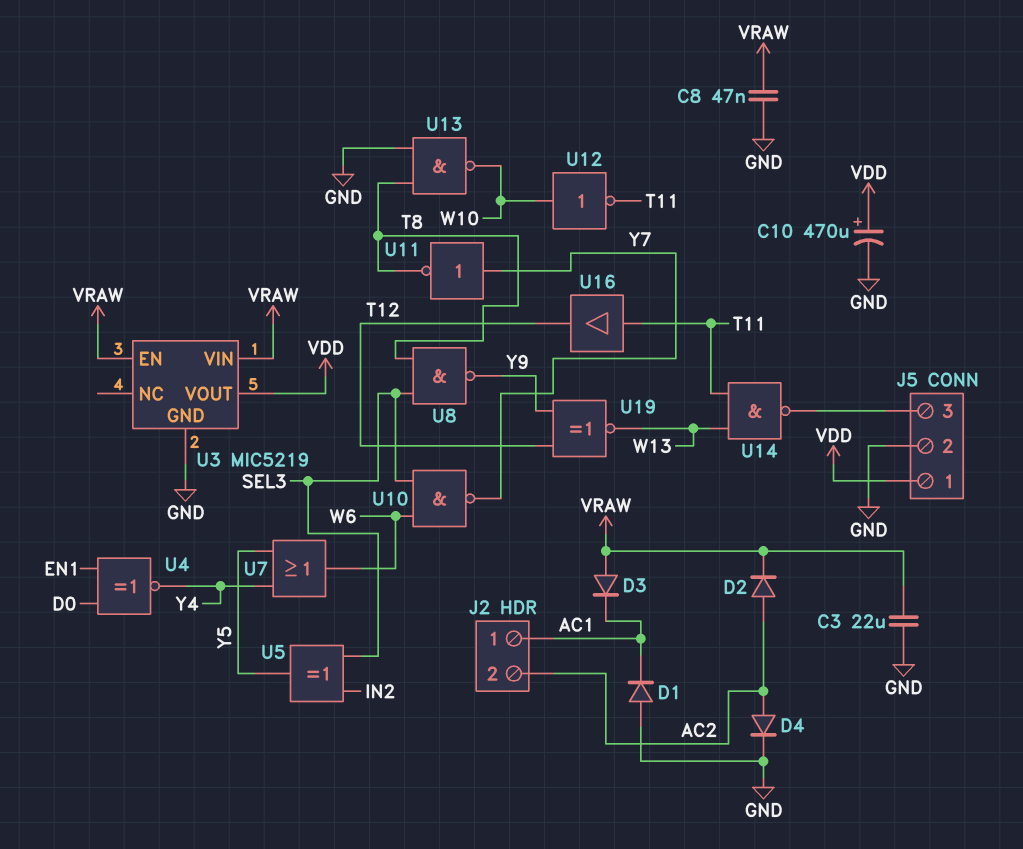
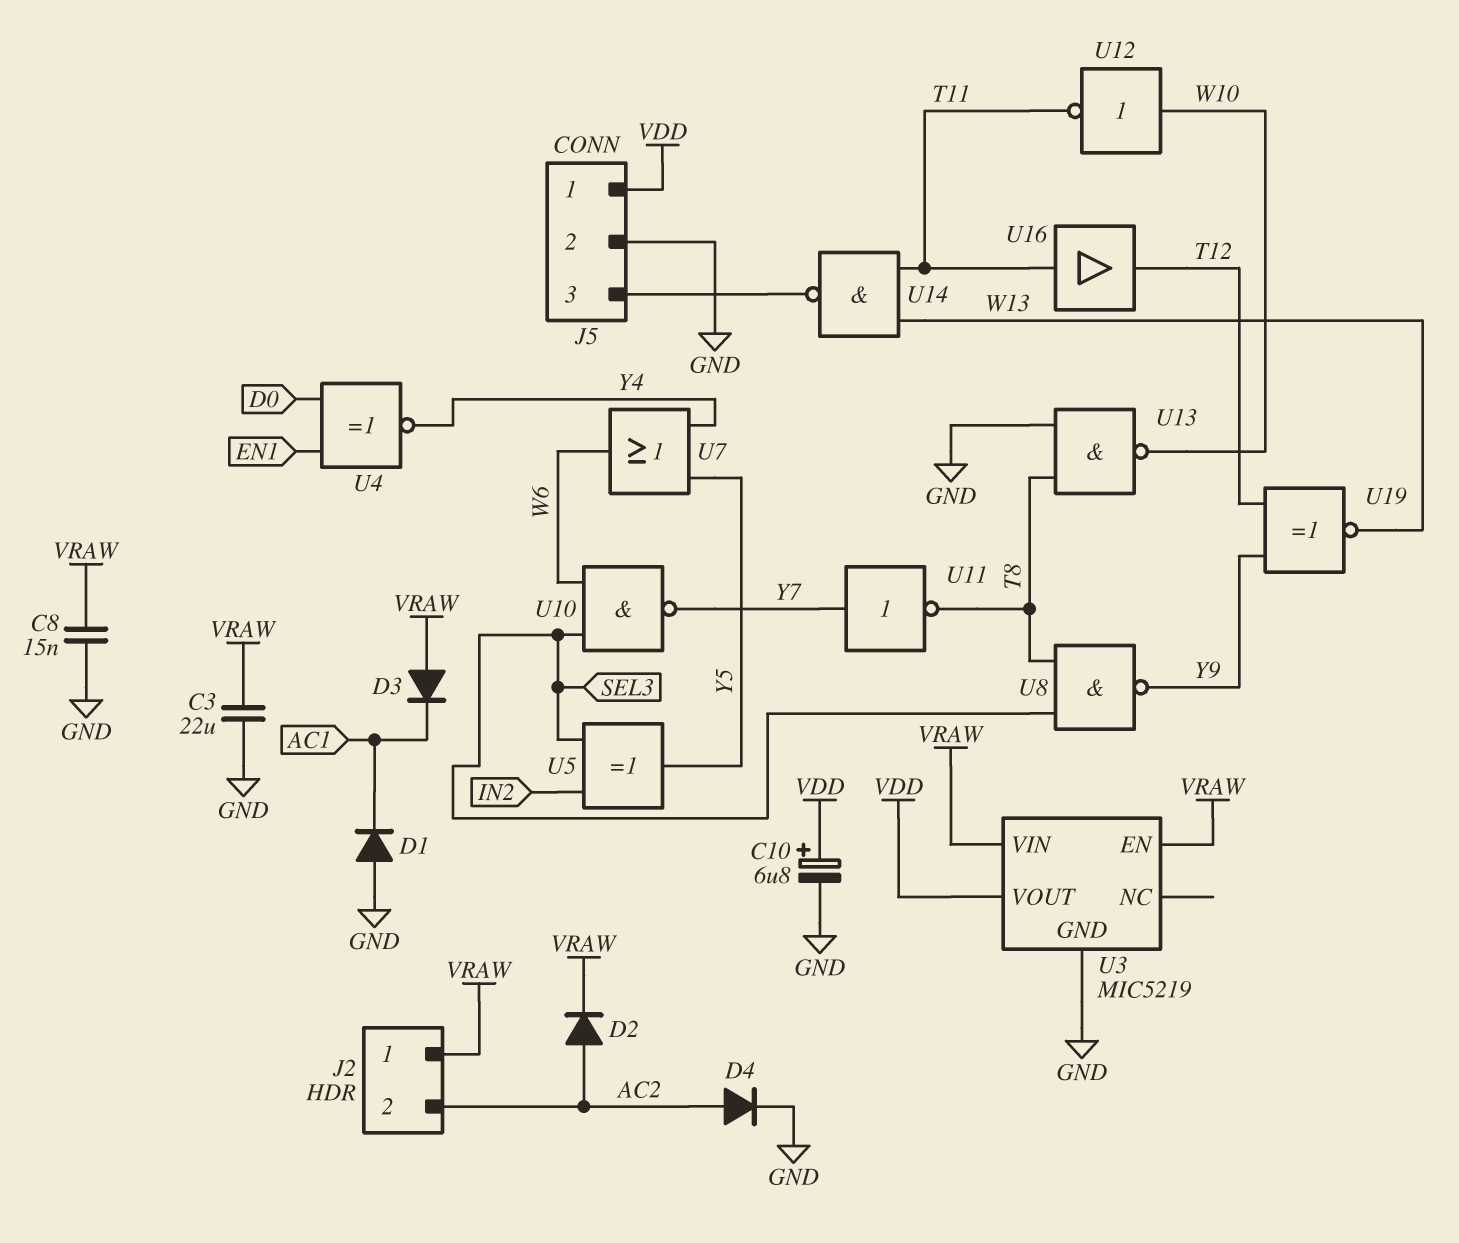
C8: 47nF (GND, VRAW) -> 15nF (GND, VRAW)
C10: 470uF (plus VDD, minus GND) -> 6.8uF (plus VDD, minus GND)
J2 pin 1: AC1 -> VRAW

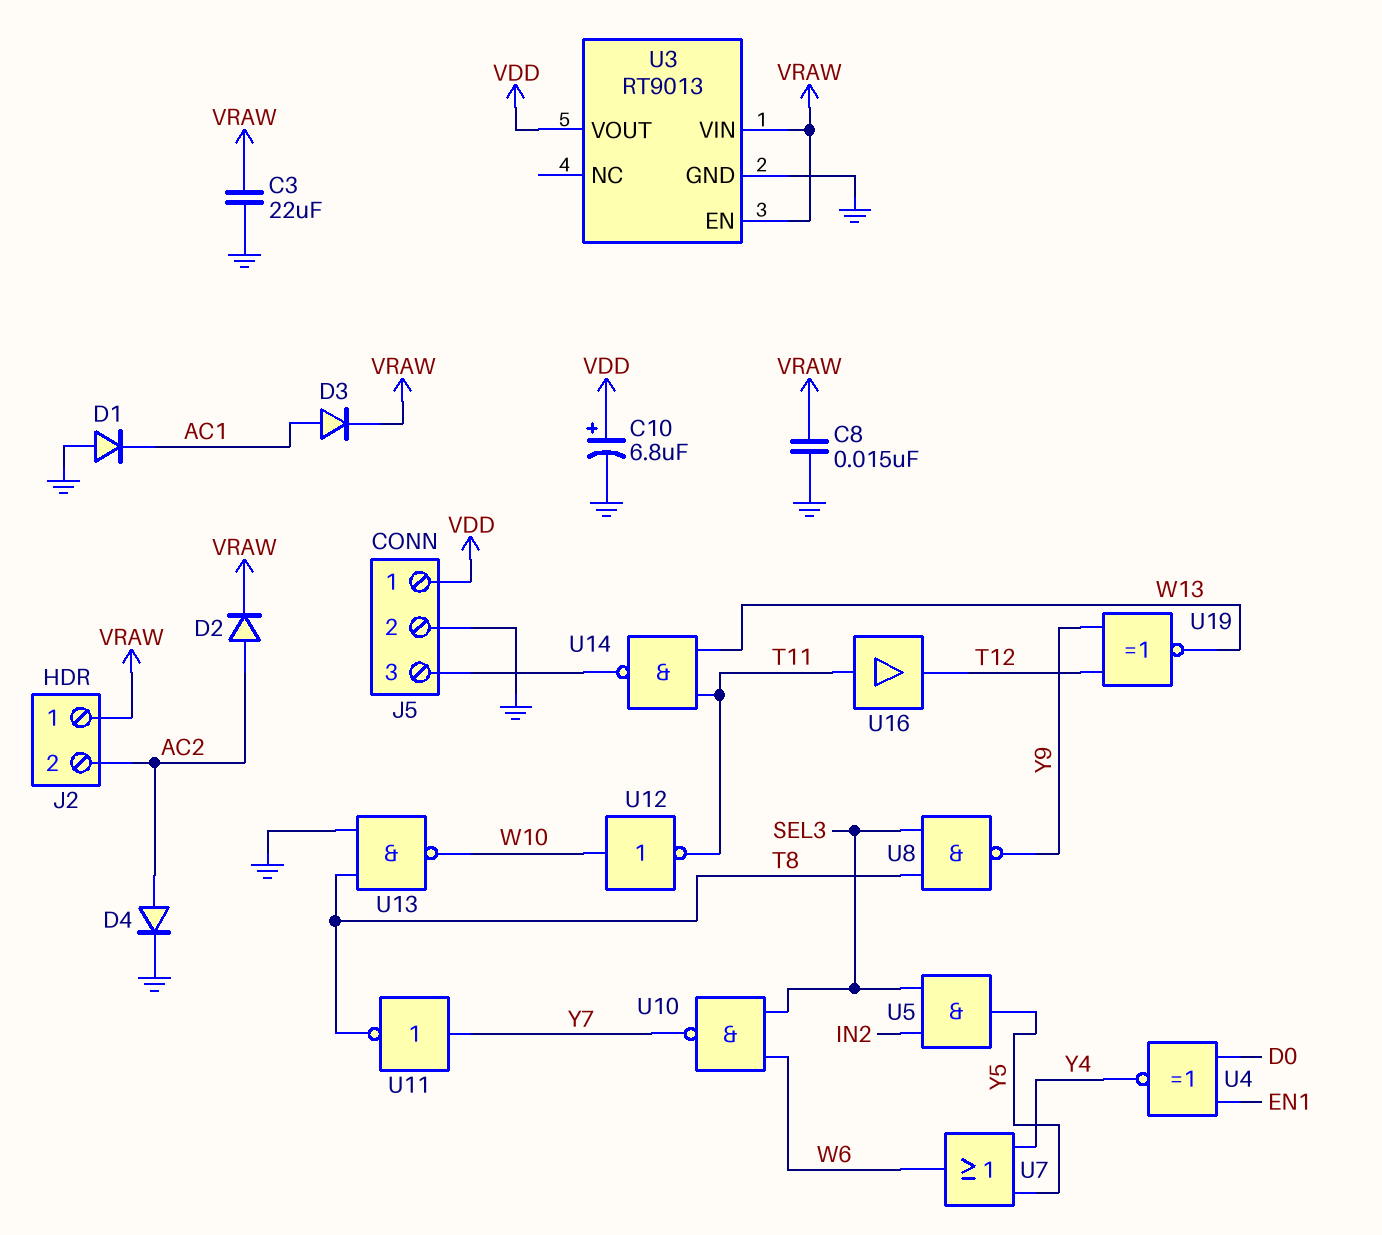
D3: diode (A VRAW, K AC1) -> diode (A AC1, K VRAW)
U3: MIC5219 -> RT9013
U5: XOR (in IN2, in SEL3, out Y5) -> AND (in IN2, in SEL3, out Y5)

